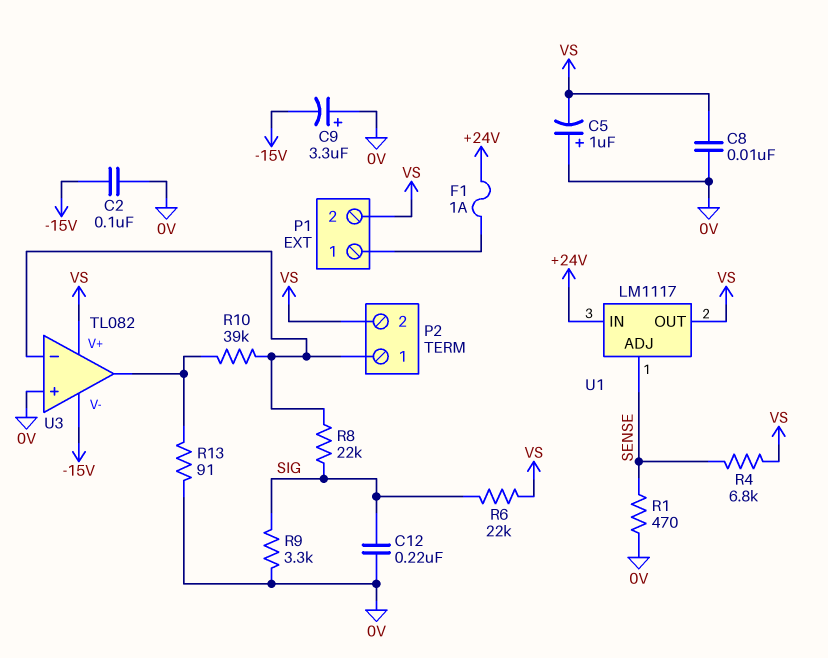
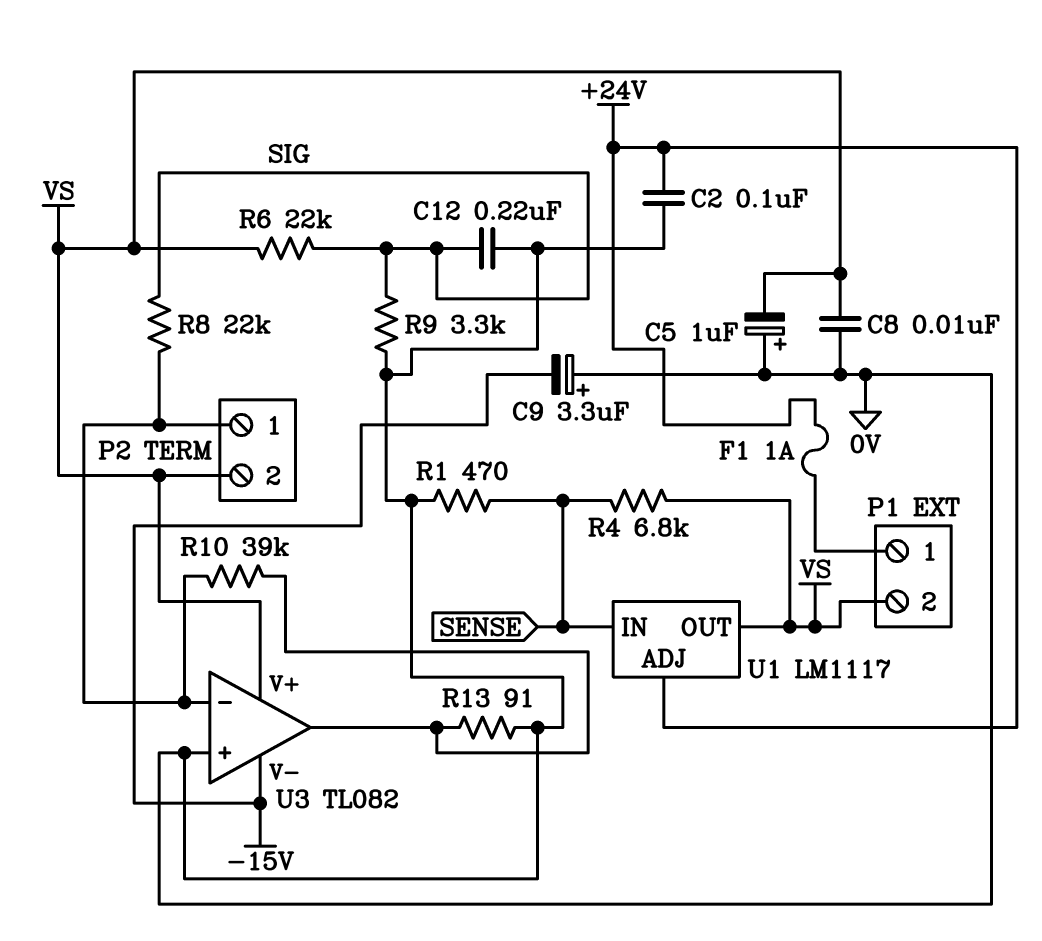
C2: 100nF (-15V, 0V) -> 100nF (+24V, 0V)
U1 pin ADJ: SENSE -> +24V
U1 pin IN: +24V -> SENSE

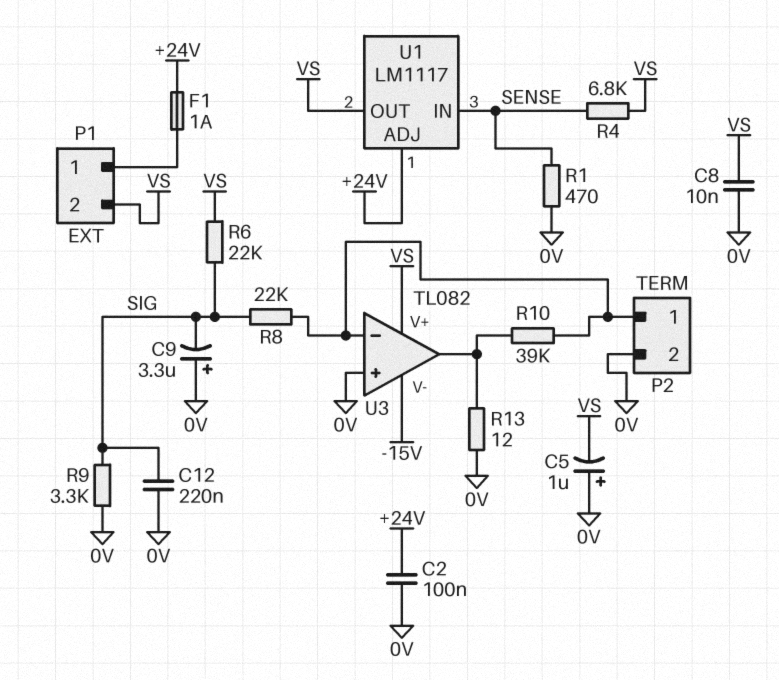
C9: 3.3uF (plus 0V, minus -15V) -> 3.3uF (plus 0V, minus SIG)
P2 pin 2: VS -> 0V
R13: 91 (0V, U3/out) -> 12 (0V, U3/out)

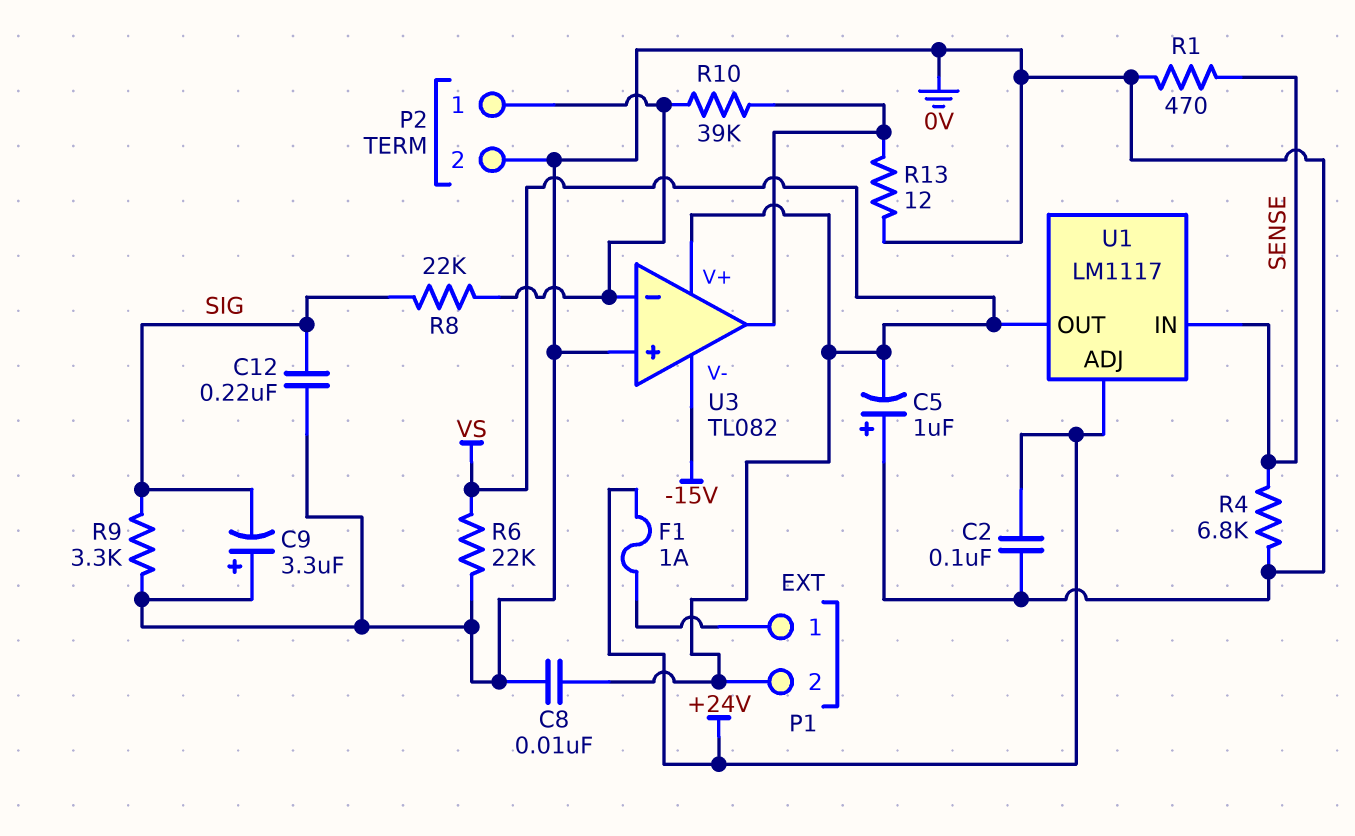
R4: 6.8k (SENSE, VS) -> 6.8k (0V, SENSE)
R6: 22k (SIG, VS) -> 22k (0V, VS)

